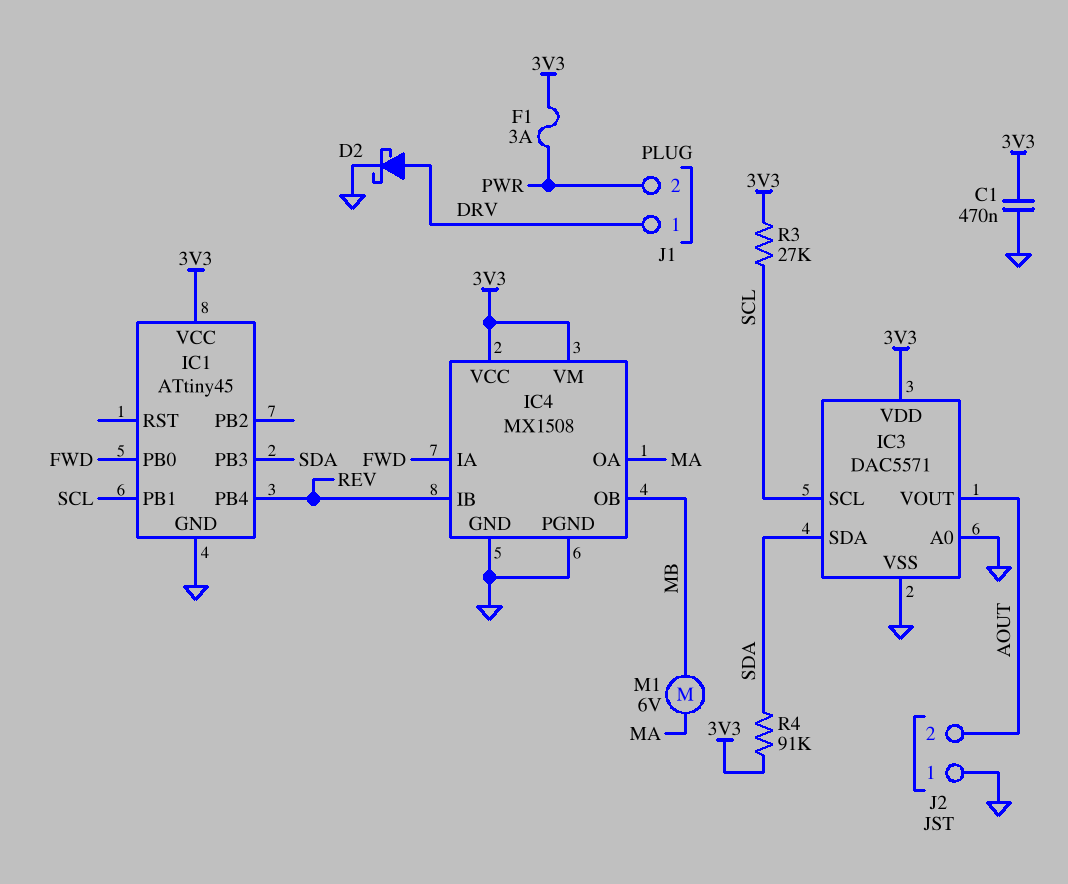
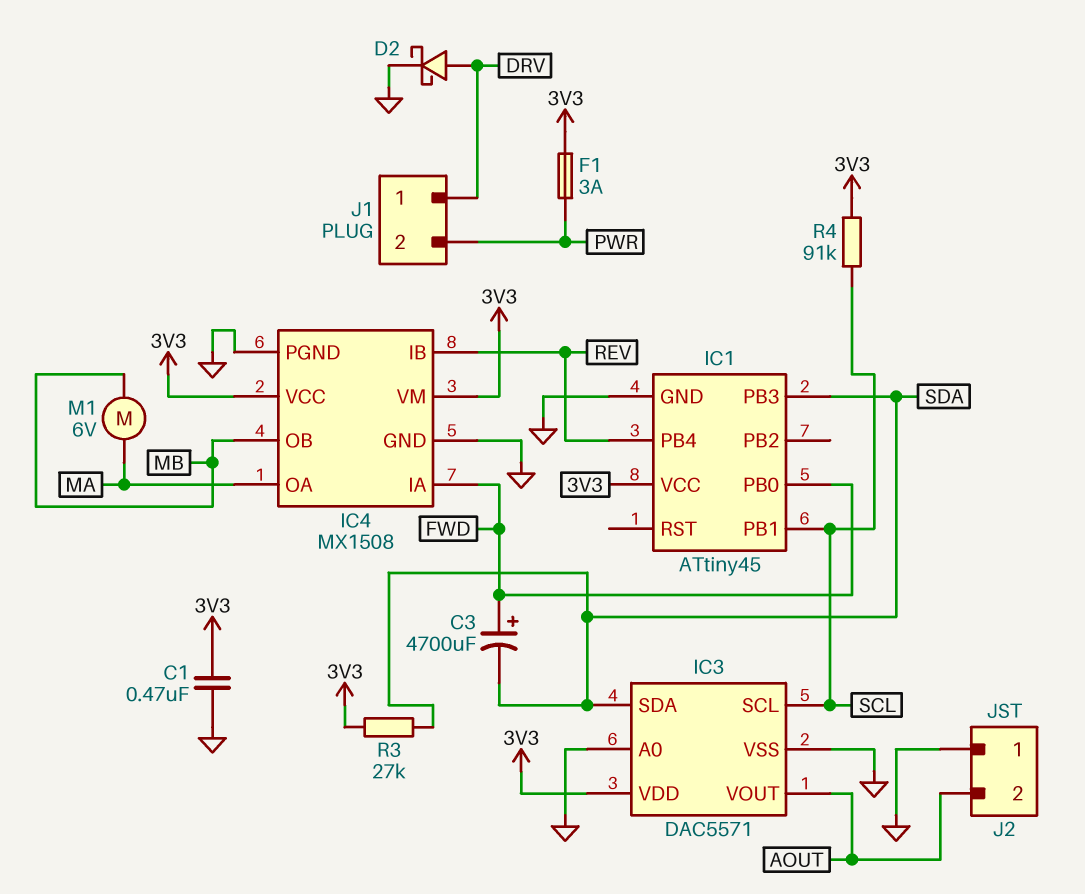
C3: none -> 4700uF (plus FWD, minus SDA)
R3: 27k (3V3, SCL) -> 27k (3V3, SDA)
R4: 91k (3V3, SDA) -> 91k (3V3, SCL)

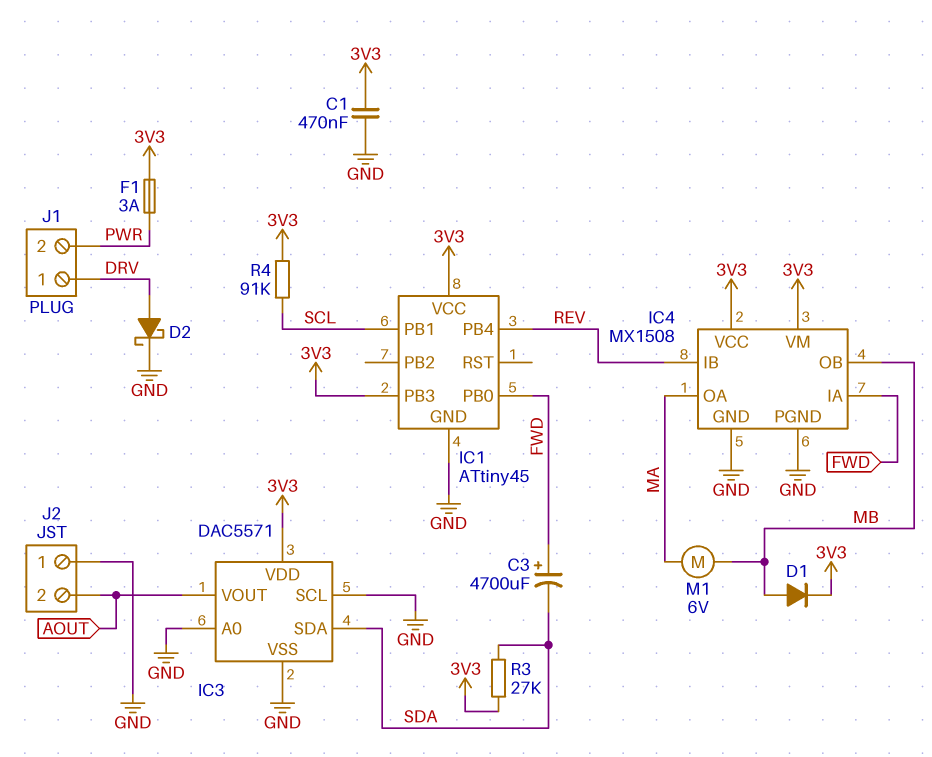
D1: none -> diode (A MB, K 3V3)
IC1 pin PB3: SDA -> 3V3
IC3 pin SCL: SCL -> GND

